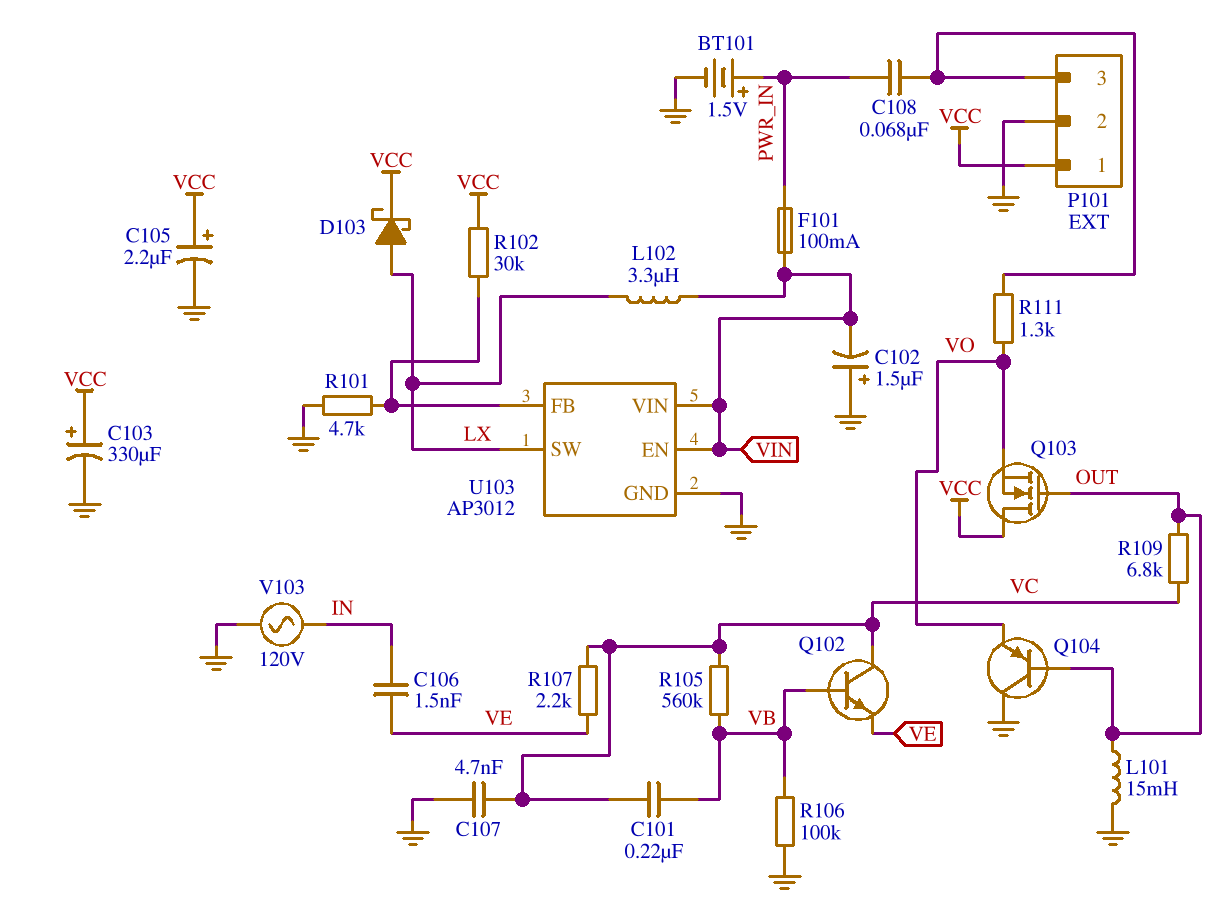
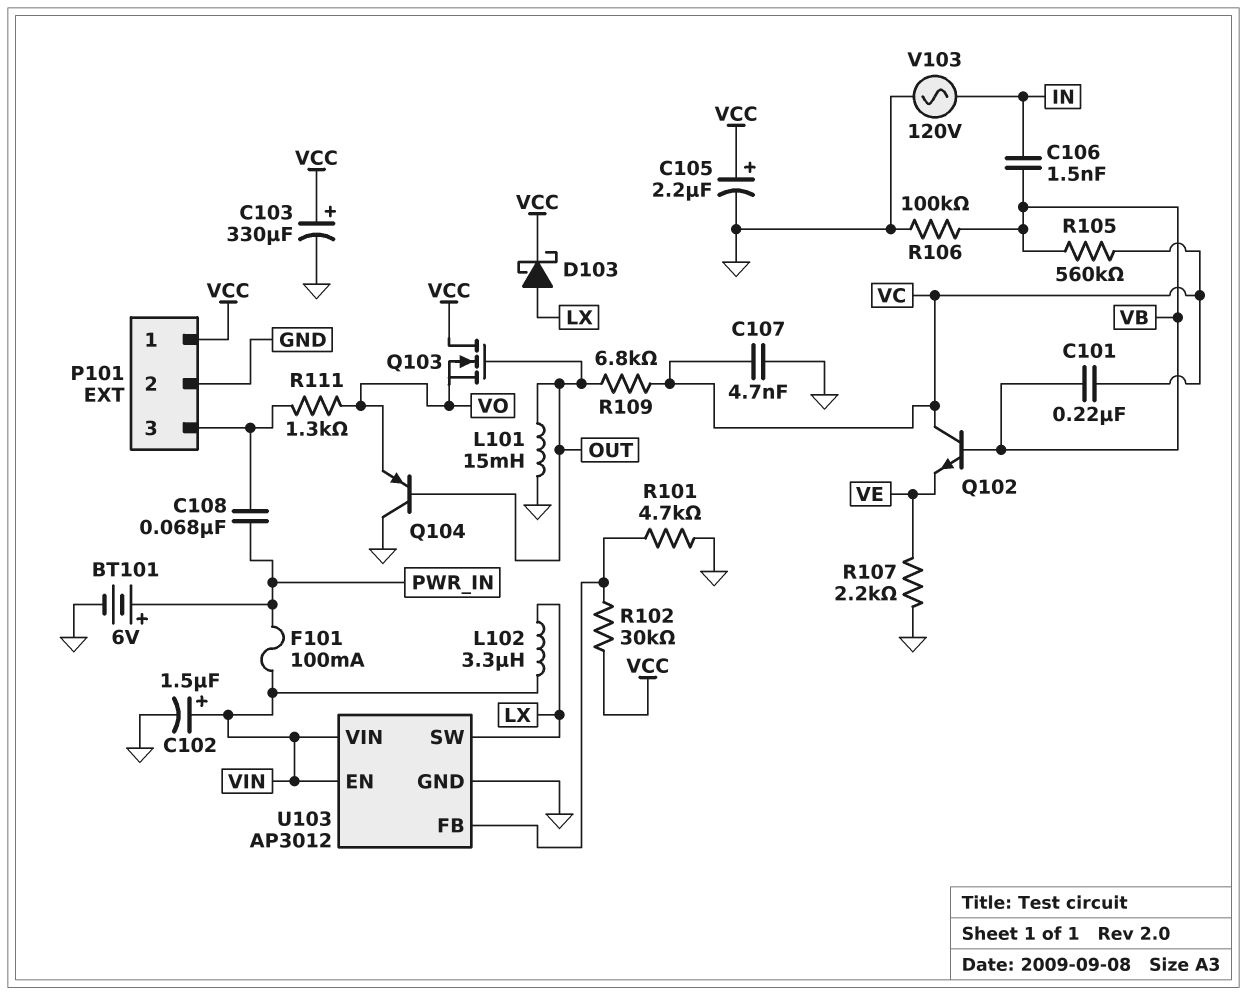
BT101: 1.5V (plus PWR_IN, minus GND) -> 6V (plus PWR_IN, minus GND)
C102: 1.5uF (plus GND, minus VIN) -> 1.5uF (plus VIN, minus GND)
C106: 1.5nF (IN, VE) -> 1.5nF (IN, VB)
R107: 2.2k (VC, VE) -> 2.2k (GND, VE)

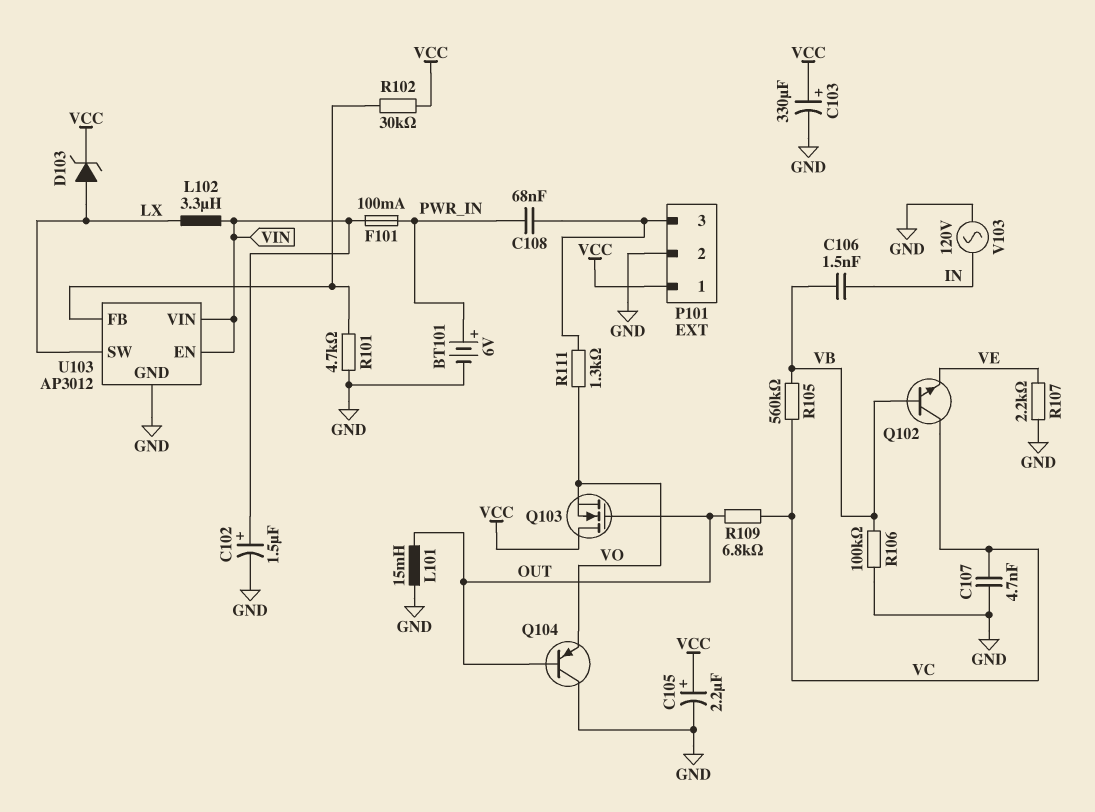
C101: 220nF (VB, VC) -> none
D103: schottky (A LX, K VCC) -> zener (A LX, K VCC)

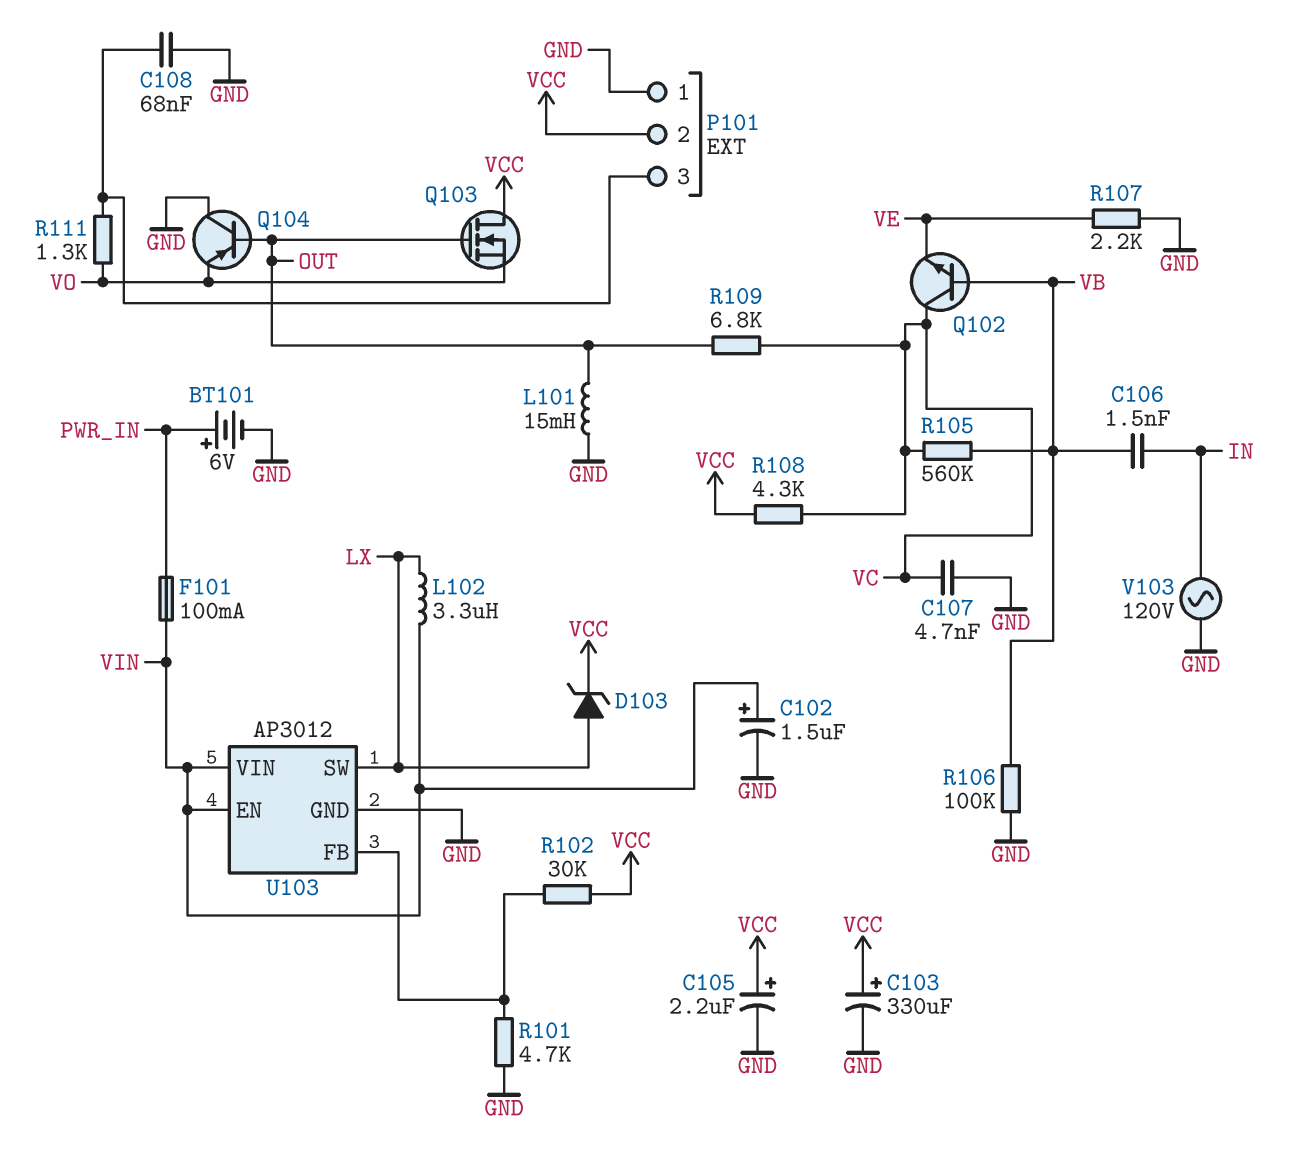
C108: 68nF (P101/3, PWR_IN) -> 68nF (GND, P101/3)
P101 pin 1: VCC -> GND
P101 pin 2: GND -> VCC
R108: none -> 4.3k (VC, VCC)

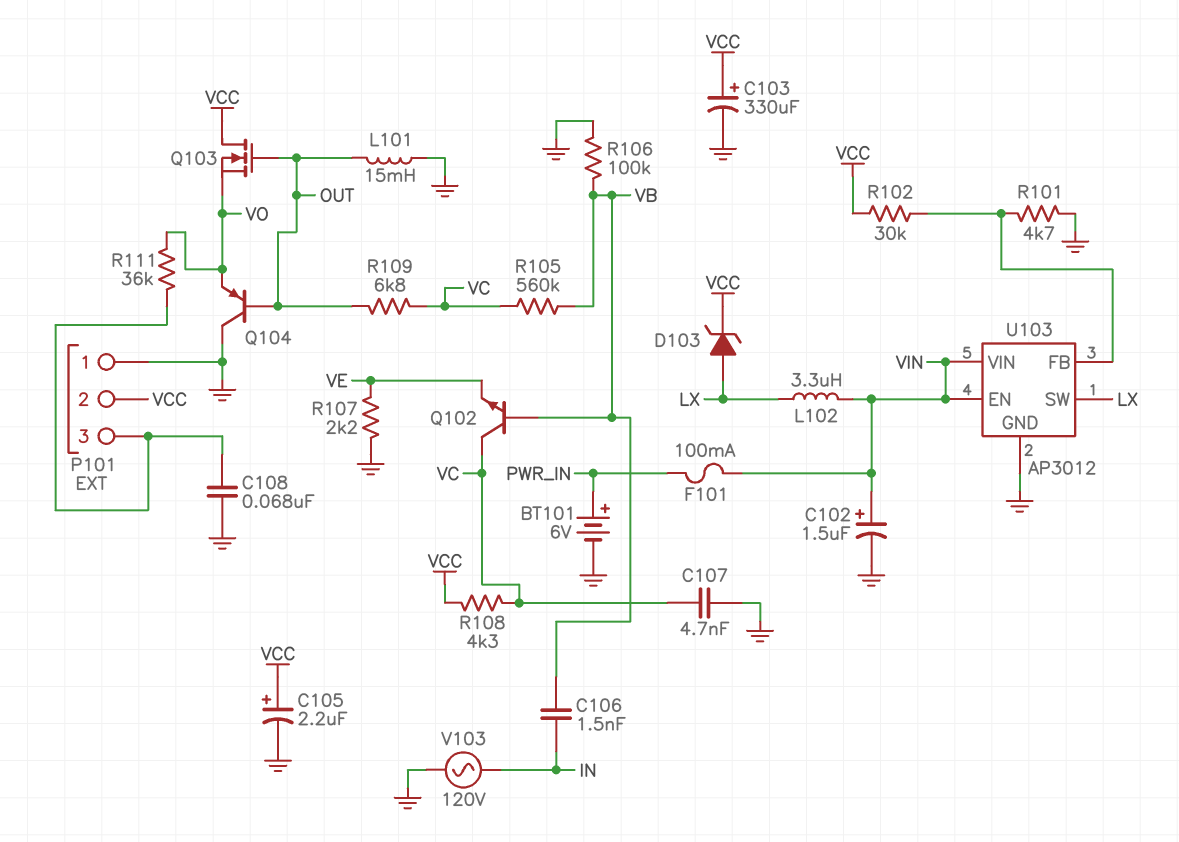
R111: 1.3k (P101/3, VO) -> 36k (P101/3, VO)

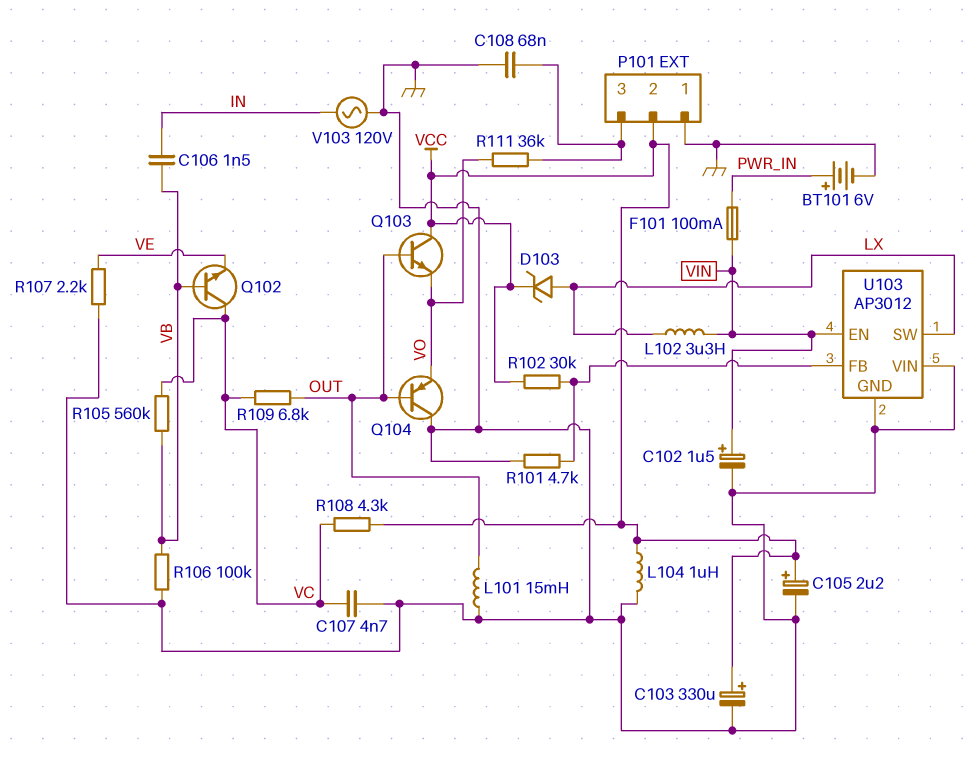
L104: none -> 1uH (GND, VCC)
Q103: NMOS (G OUT, D VCC, S VO) -> NPN (B OUT, C VCC, E VO)
U103 pin VIN: VIN -> GND

